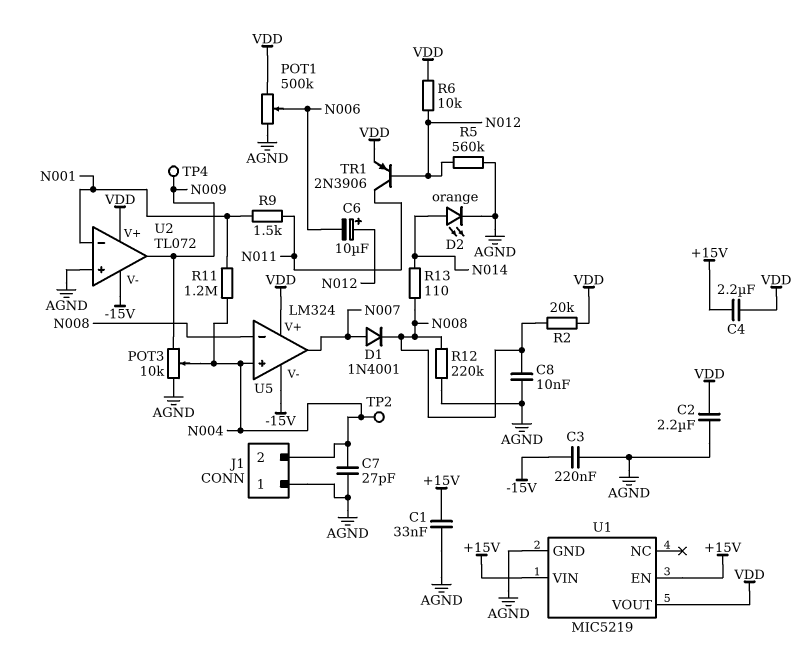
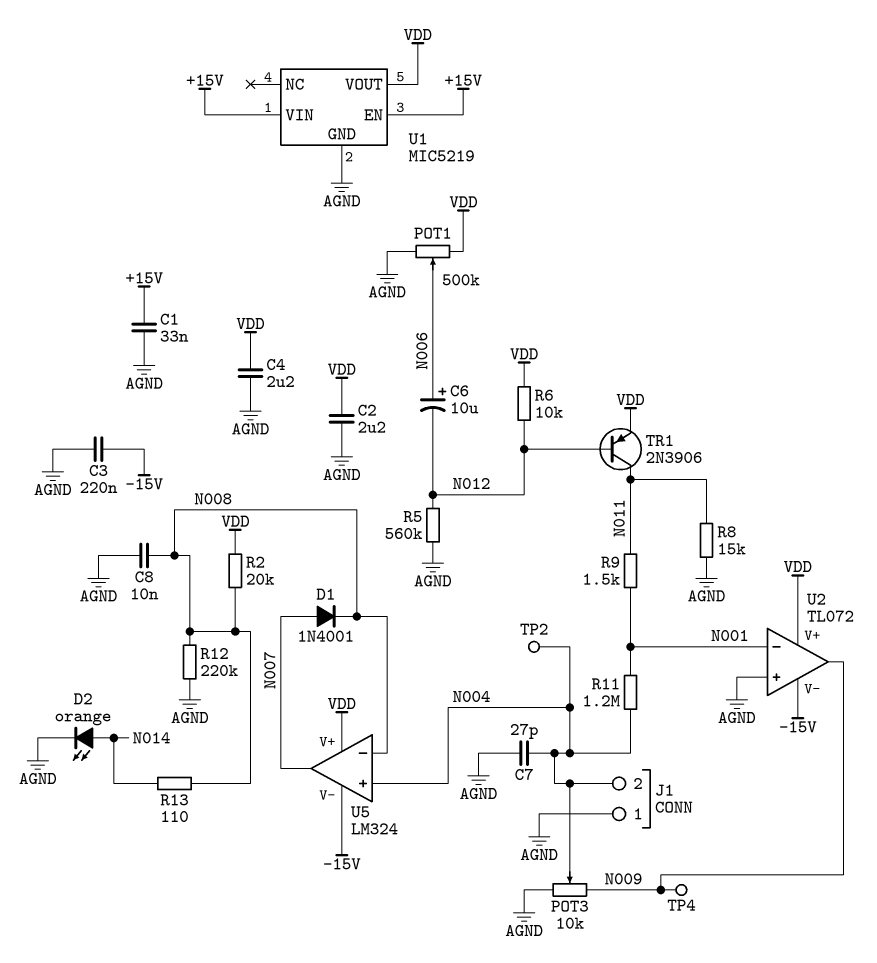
C4: 2.2uF (+15V, VDD) -> 2.2uF (AGND, VDD)
C6: 10uF (plus N012, minus N006) -> 10uF (plus N006, minus N012)
R8: none -> 15k (AGND, N011)

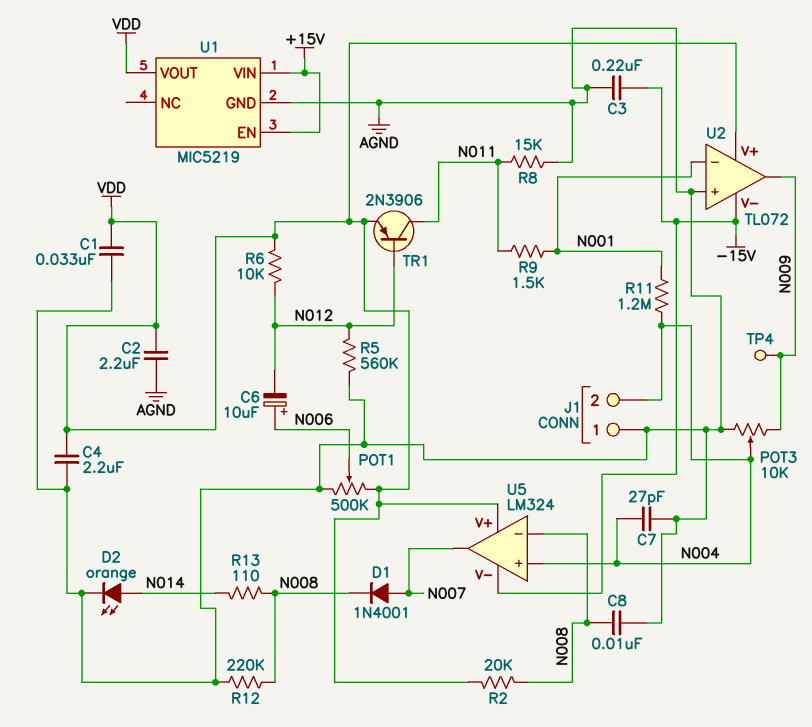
C1: 33nF (+15V, AGND) -> 33nF (AGND, VDD)
TP2: test point (N004) -> none

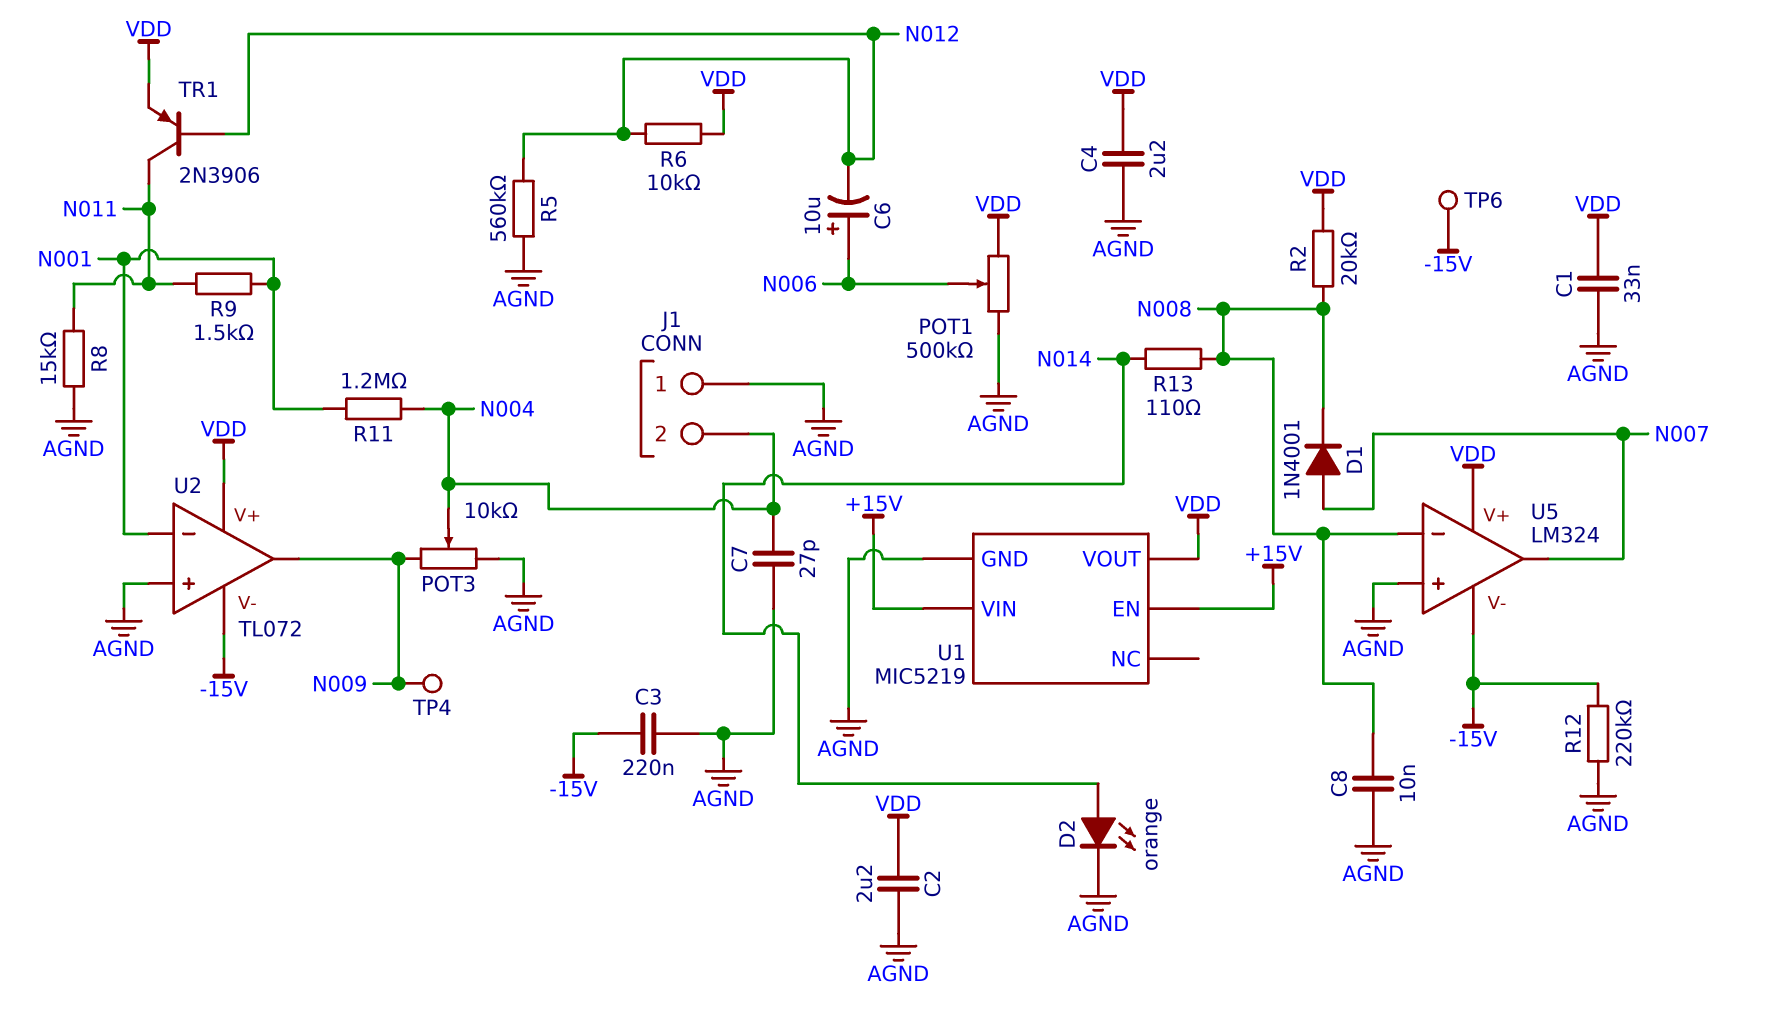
R12: 220k (AGND, N008) -> 220k (-15V, AGND)
TP6: none -> test point (-15V)
U5 pin in+: N004 -> AGND

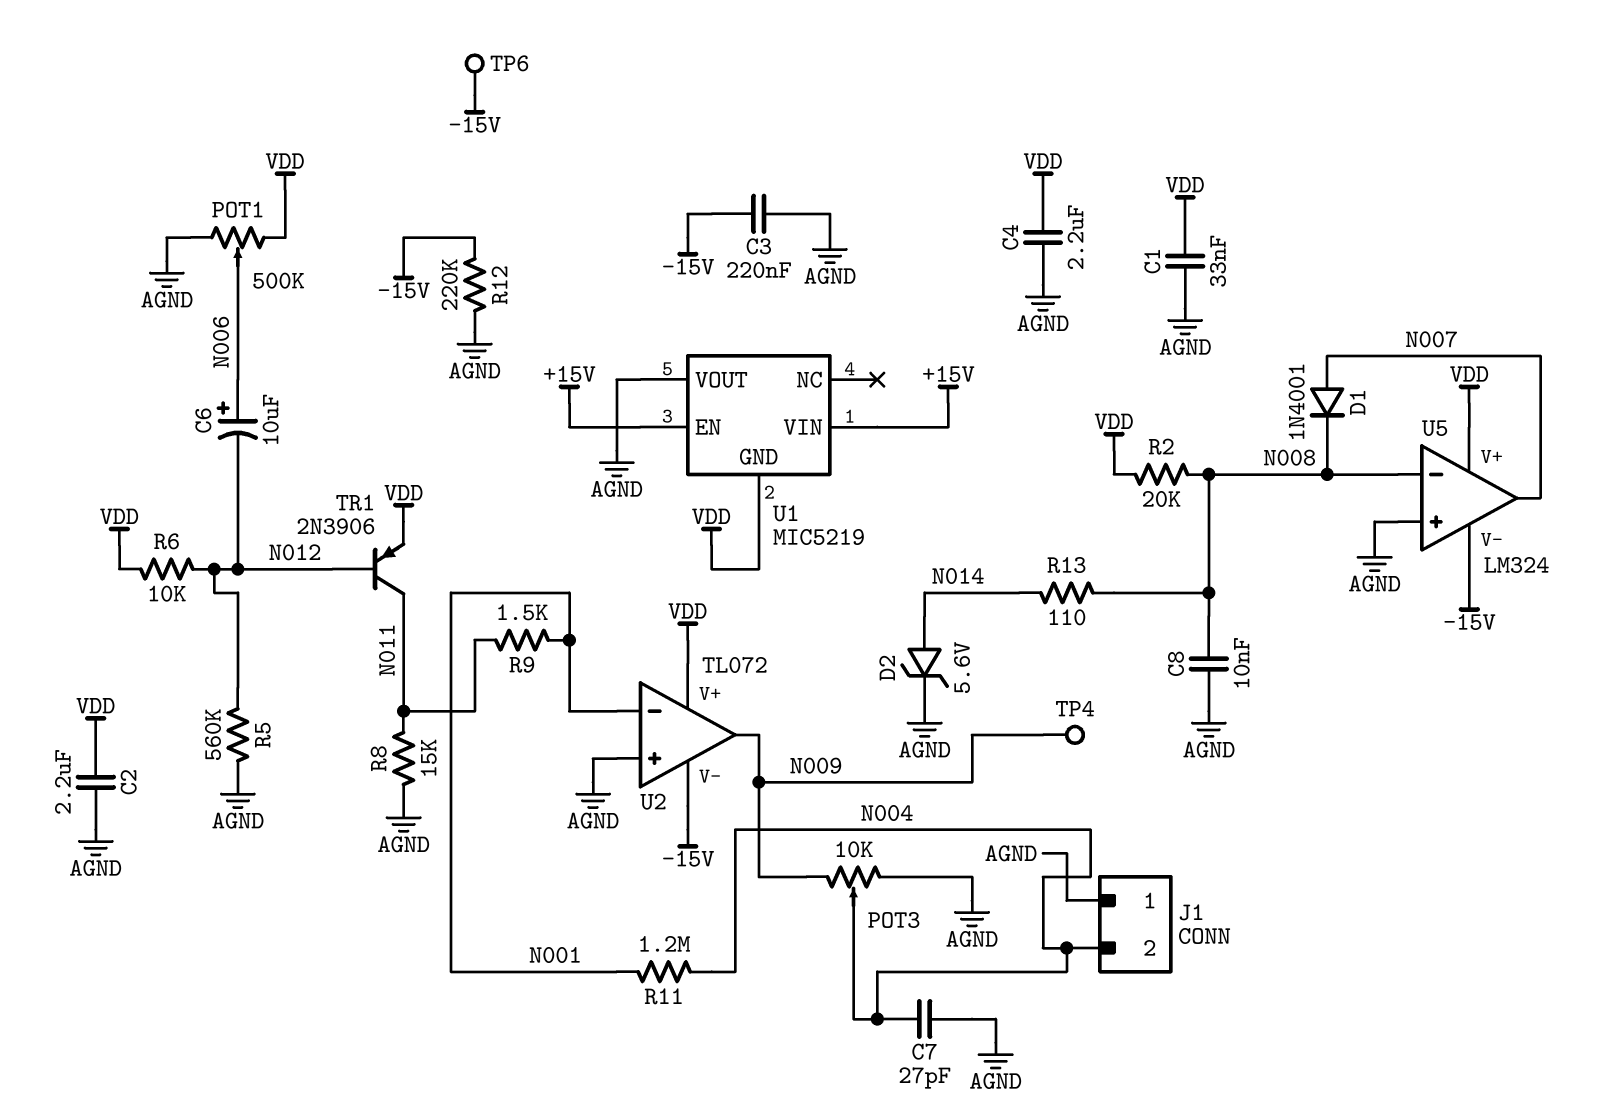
D2: LED orange (A N014, K AGND) -> zener 5.6V (A N014, K AGND)
U1 pin GND: AGND -> VDD
U1 pin VOUT: VDD -> AGND

